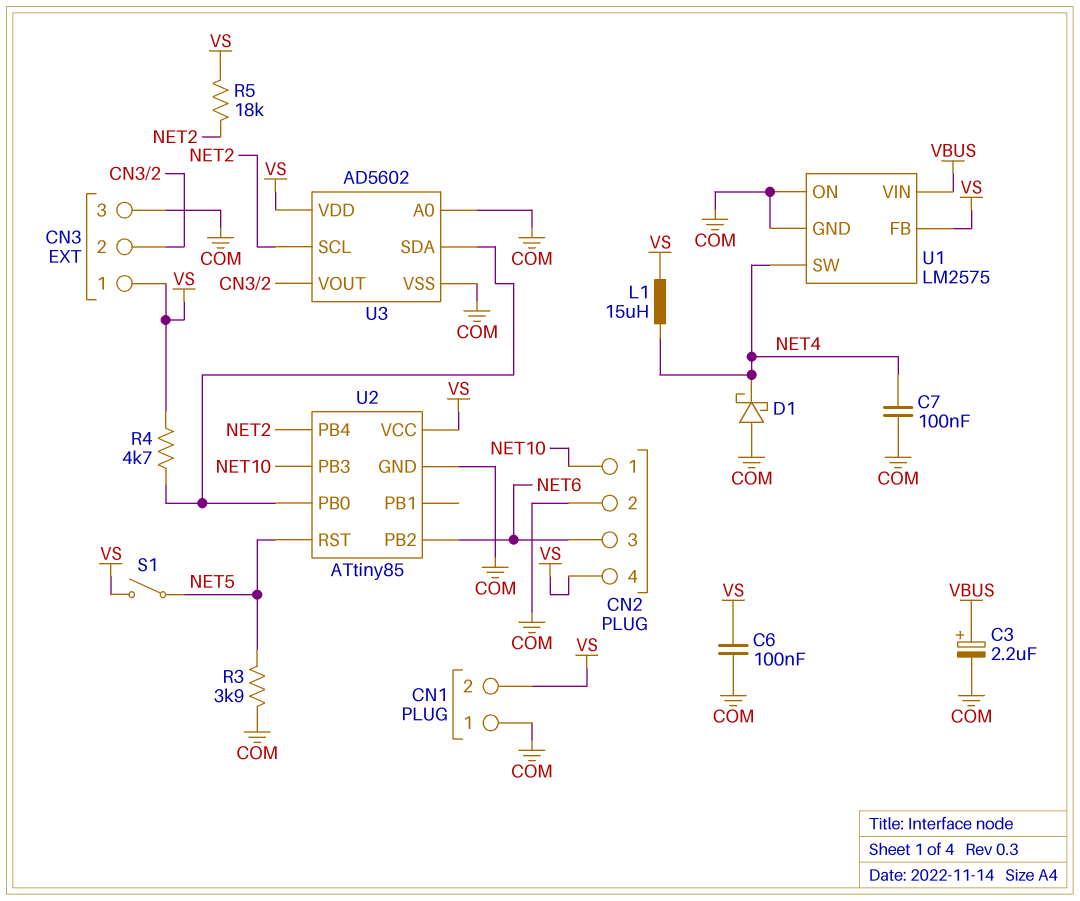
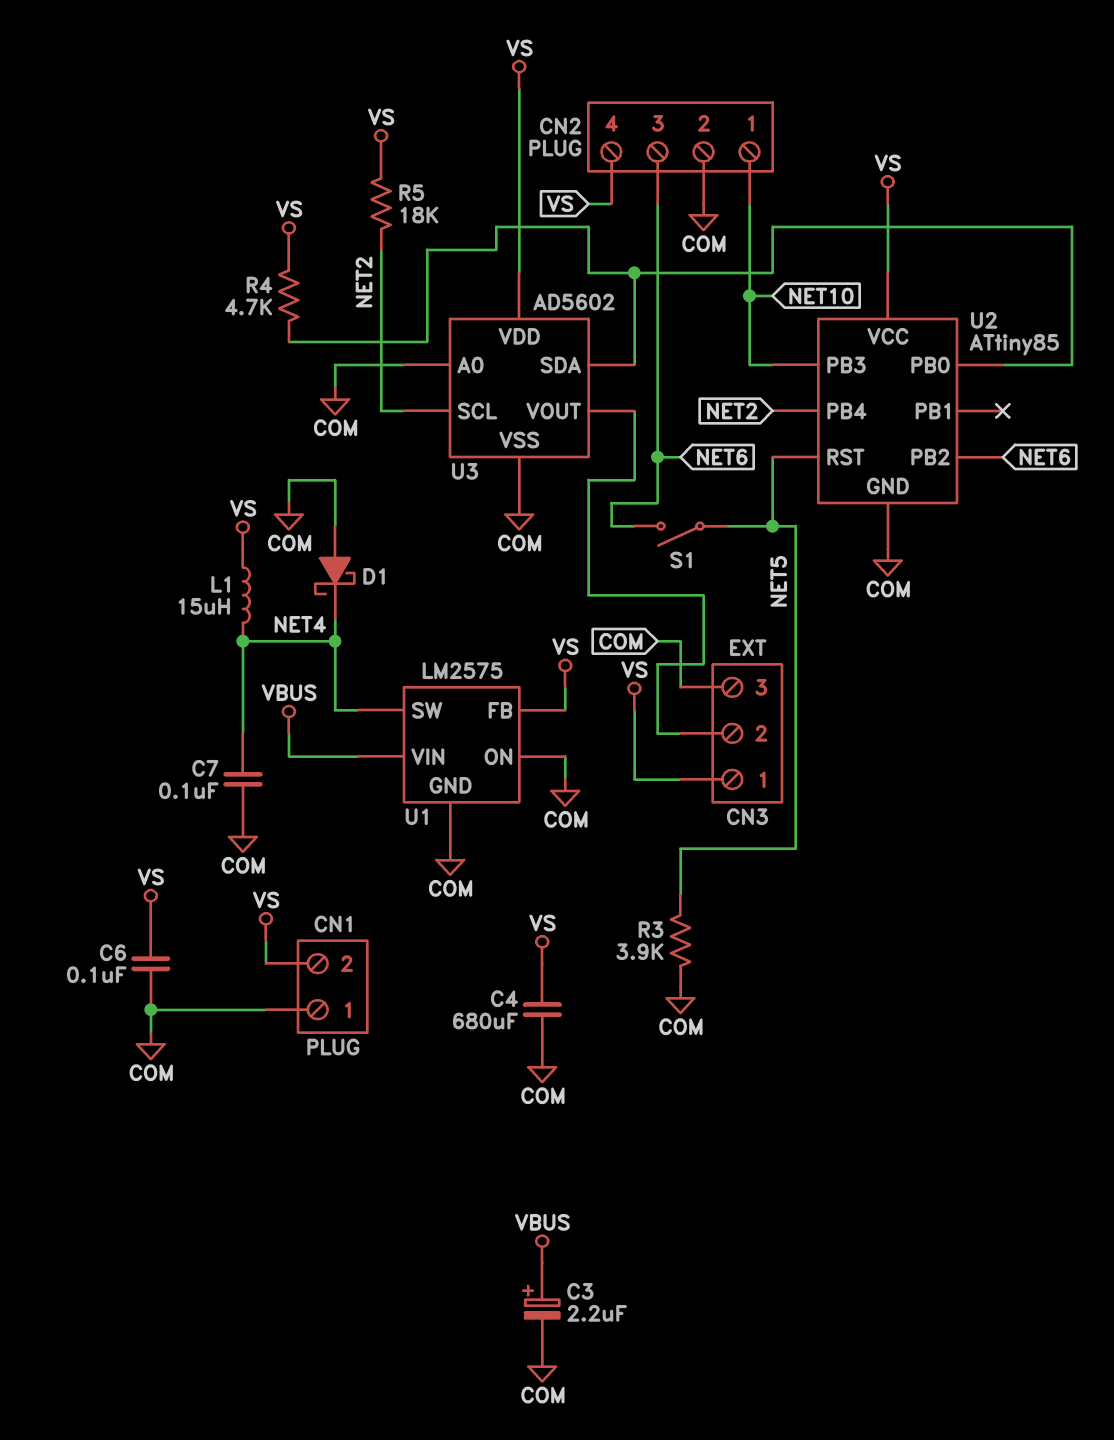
C4: none -> 680uF (COM, VS)
S1: switch (NET5, VS) -> switch (NET5, NET6)

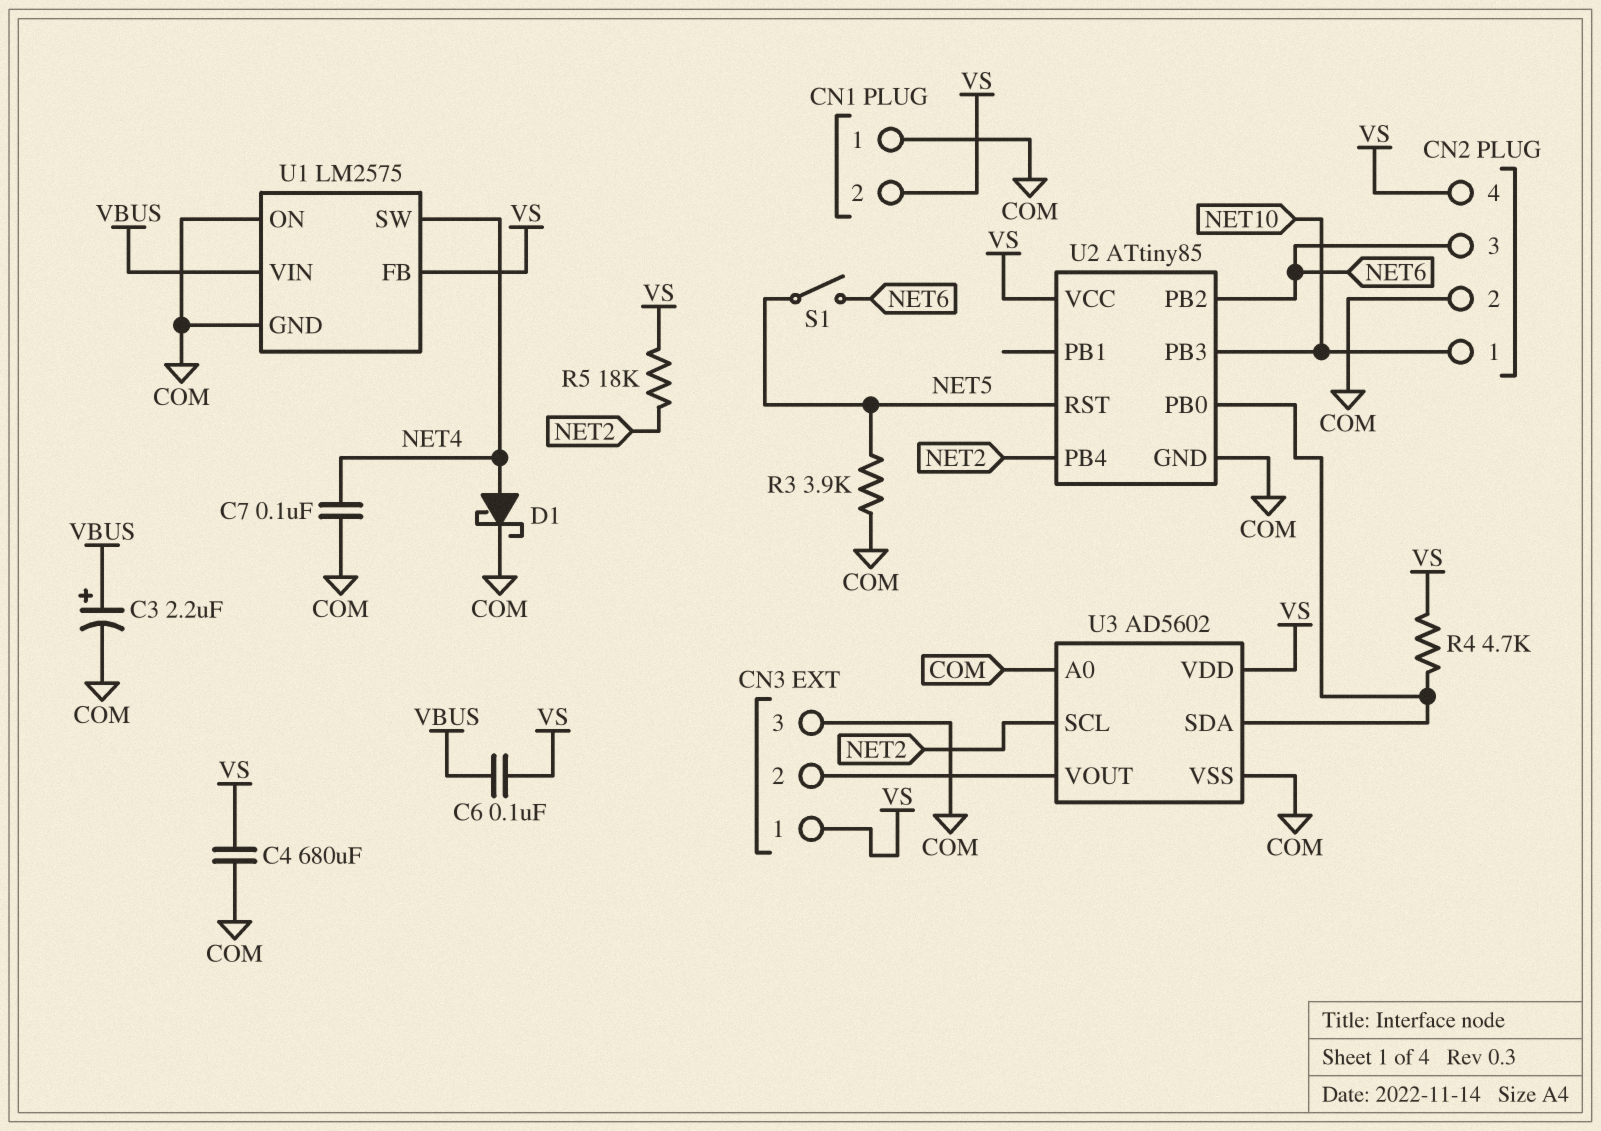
C6: 100nF (COM, VS) -> 100nF (VBUS, VS)
D1: schottky (A COM, K NET4) -> schottky (A NET4, K COM)
L1: 15uH (NET4, VS) -> none

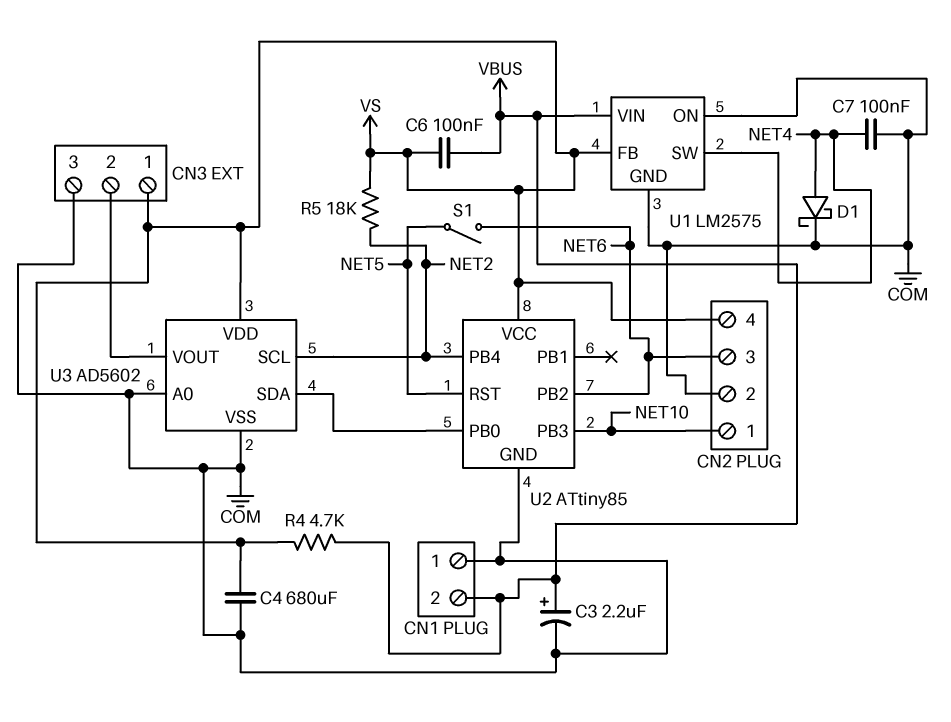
CN1 pin 2: VS -> VBUS
R3: 3.9k (COM, NET5) -> none
R4: 4.7k (U2/PB0, VS) -> 4.7k (VBUS, VS)

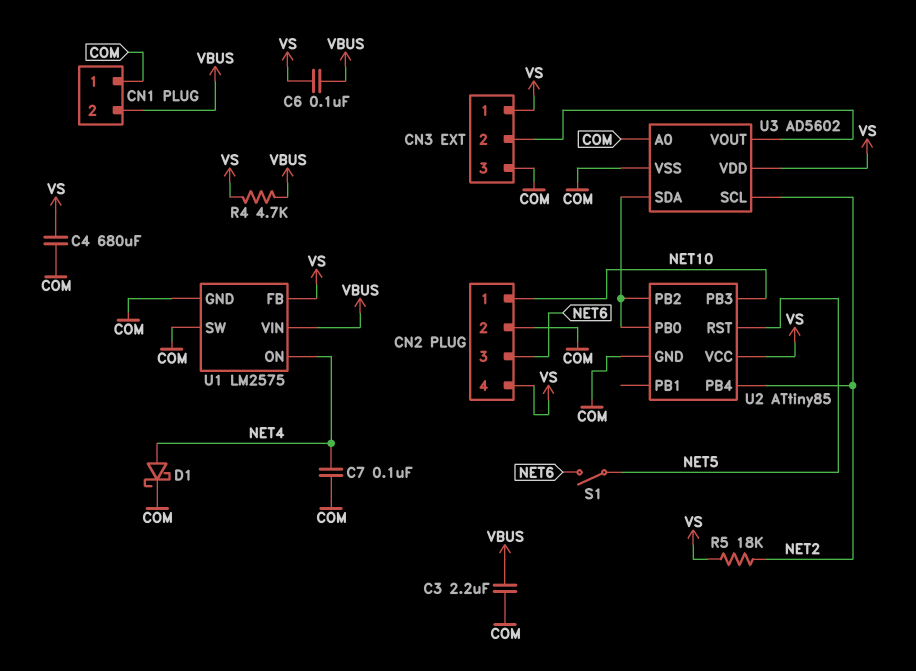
C3: 2.2uF (plus VBUS, minus COM) -> 2.2uF (COM, VBUS)
U1 pin ON: COM -> NET4
U1 pin SW: NET4 -> COM
U2 pin PB2: NET6 -> U2/PB0

